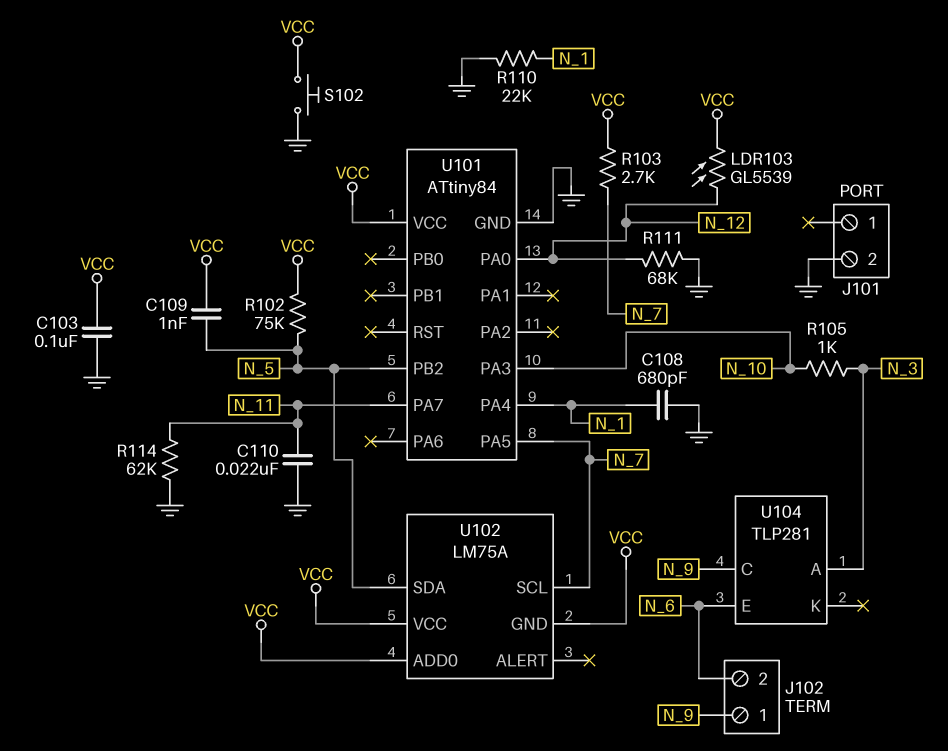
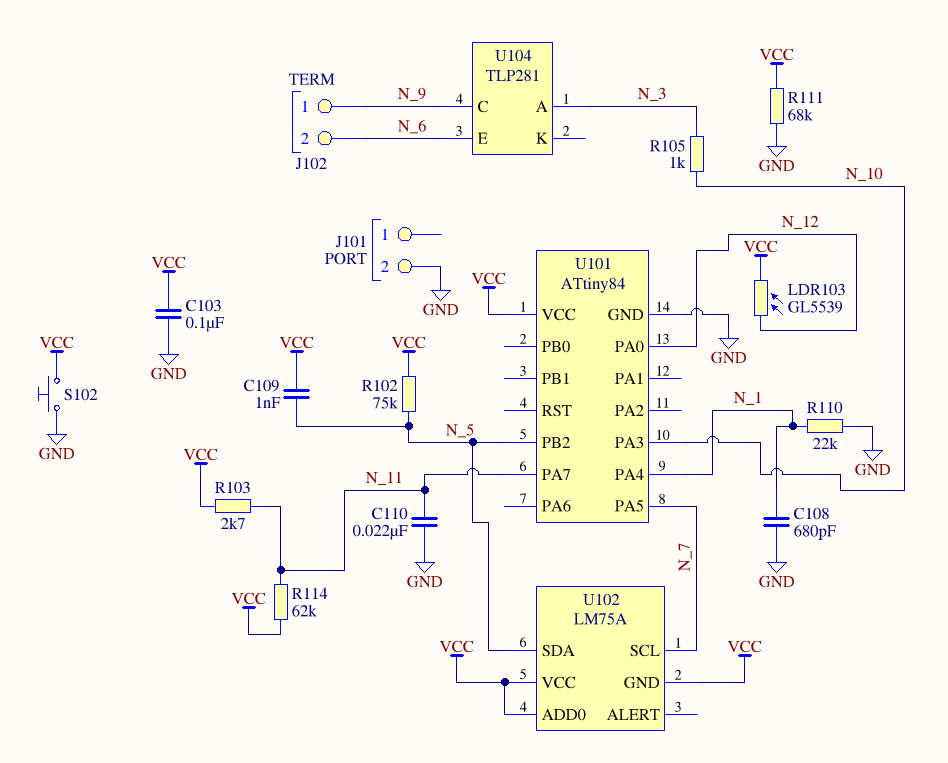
R103: 2.7k (N_7, VCC) -> 2.7k (N_11, VCC)
R111: 68k (GND, N_12) -> 68k (GND, VCC)
R114: 62k (GND, N_11) -> 62k (N_11, VCC)

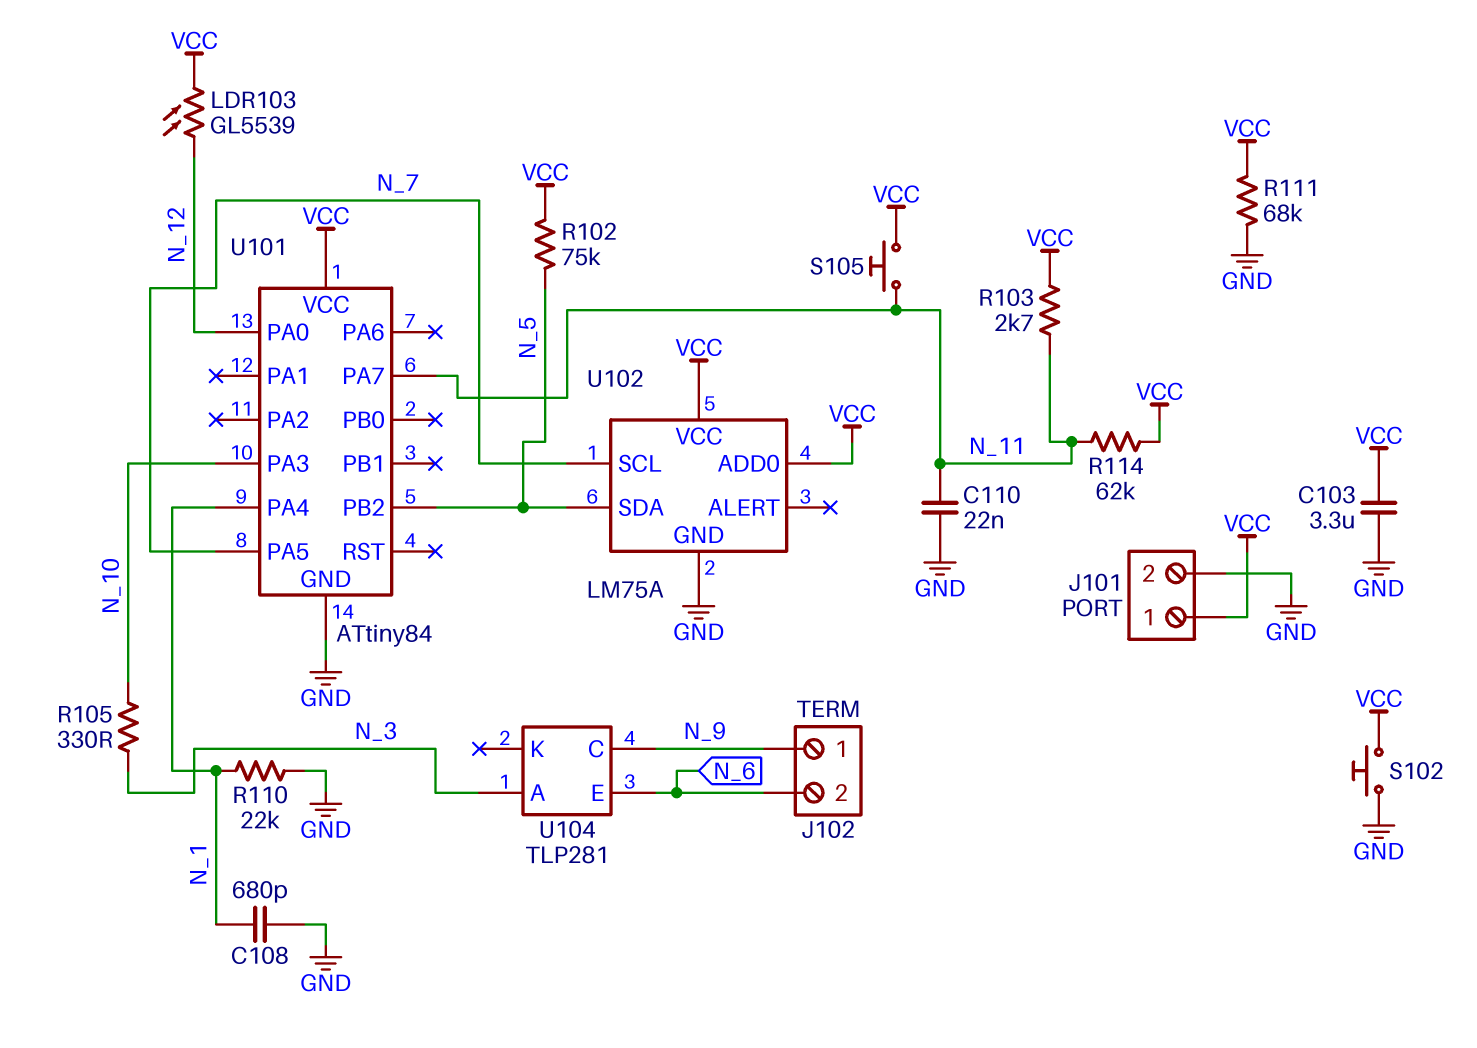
C103: 100nF (GND, VCC) -> 3.3uF (GND, VCC)
C109: 1nF (N_5, VCC) -> none
J101 pin 1: none -> VCC
R105: 1k (N_3, N_10) -> 330 (N_3, N_10)
S105: none -> button (N_11, VCC)
U102 pin GND: VCC -> GND

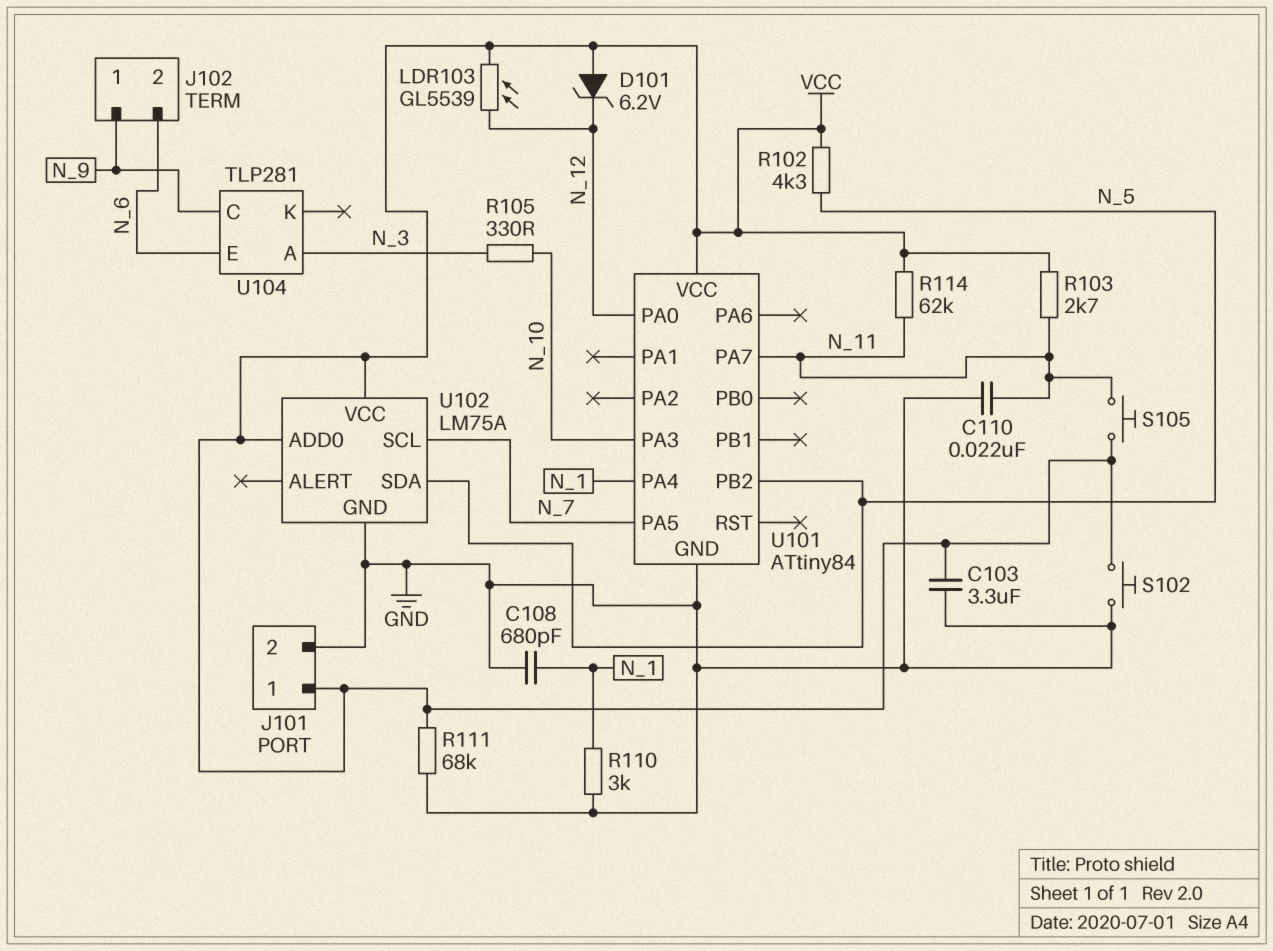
D101: none -> zener 6.2V (A VCC, K N_12)
R102: 75k (N_5, VCC) -> 4.3k (N_5, VCC)
R110: 22k (GND, N_1) -> 3k (GND, N_1)

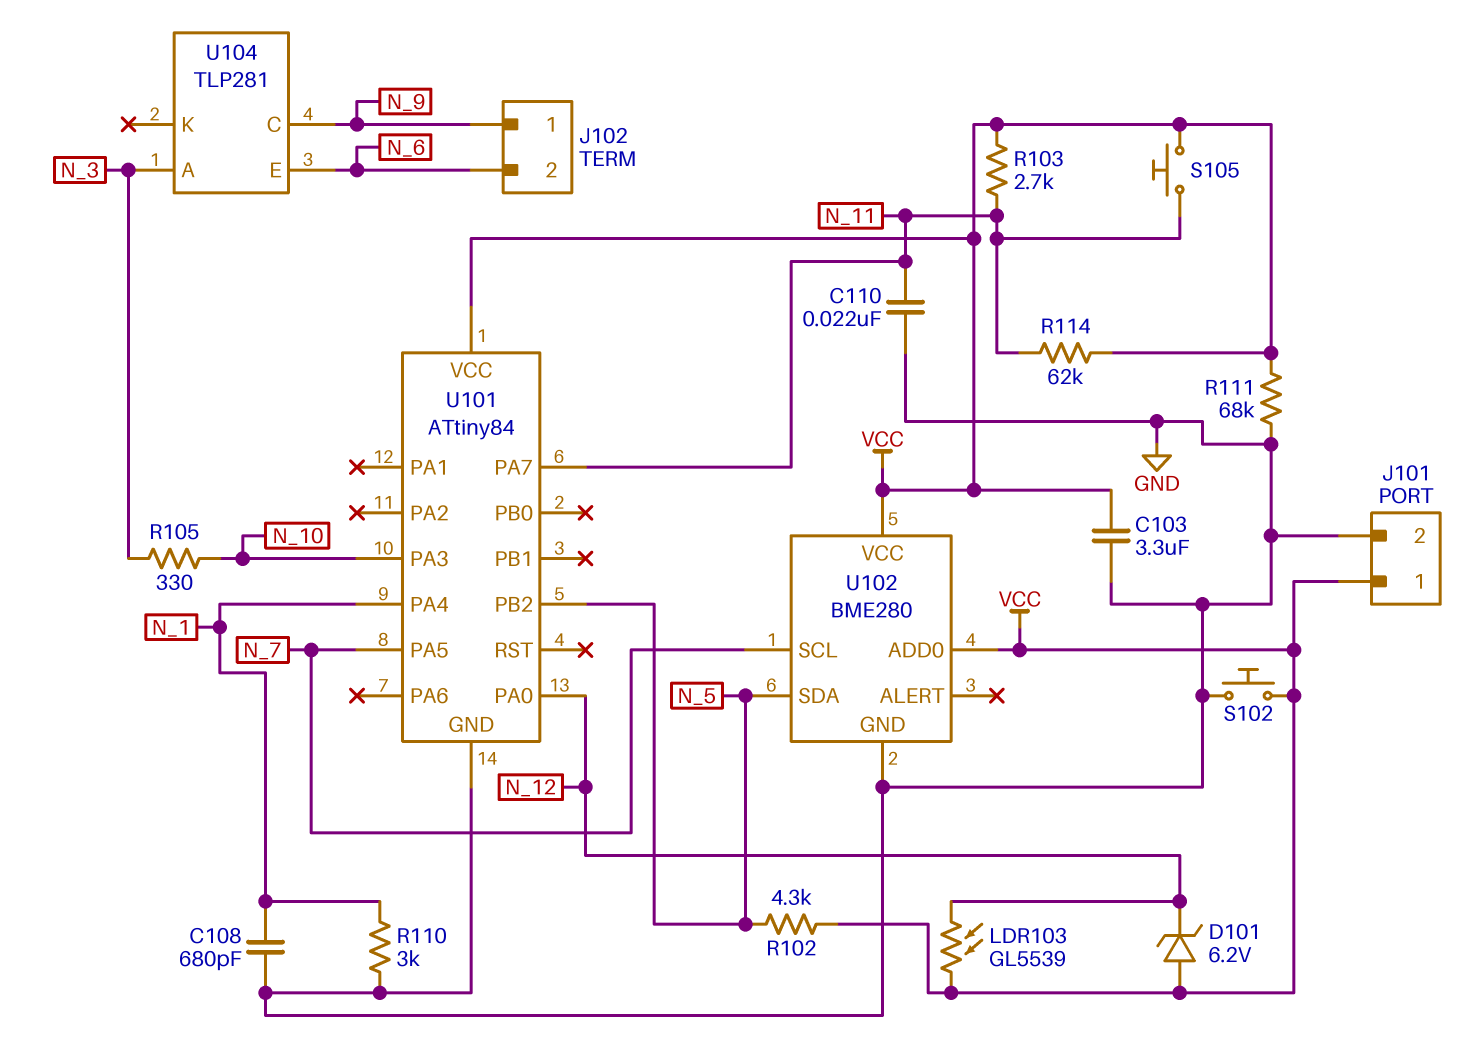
U102: LM75A -> BME280

